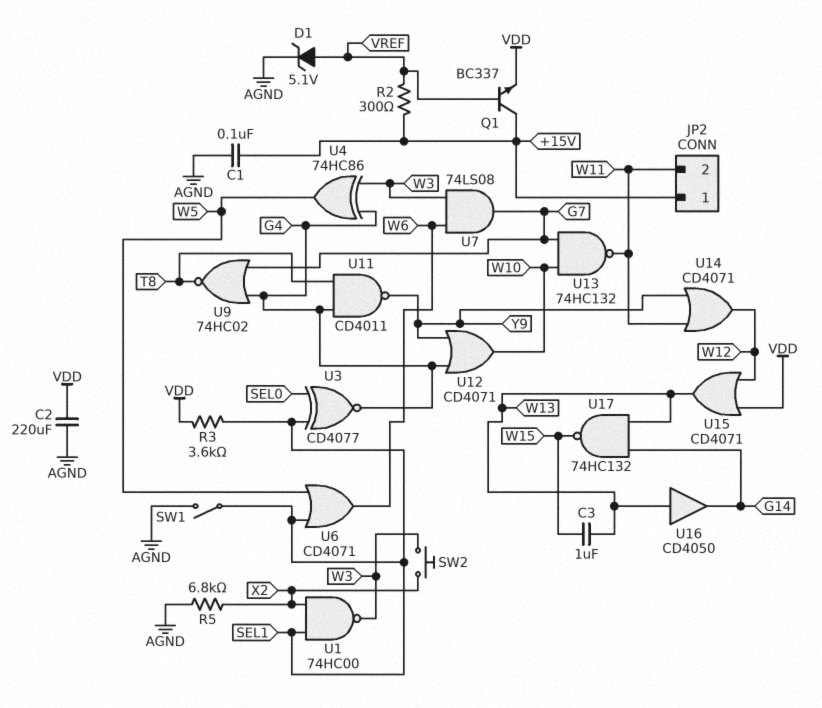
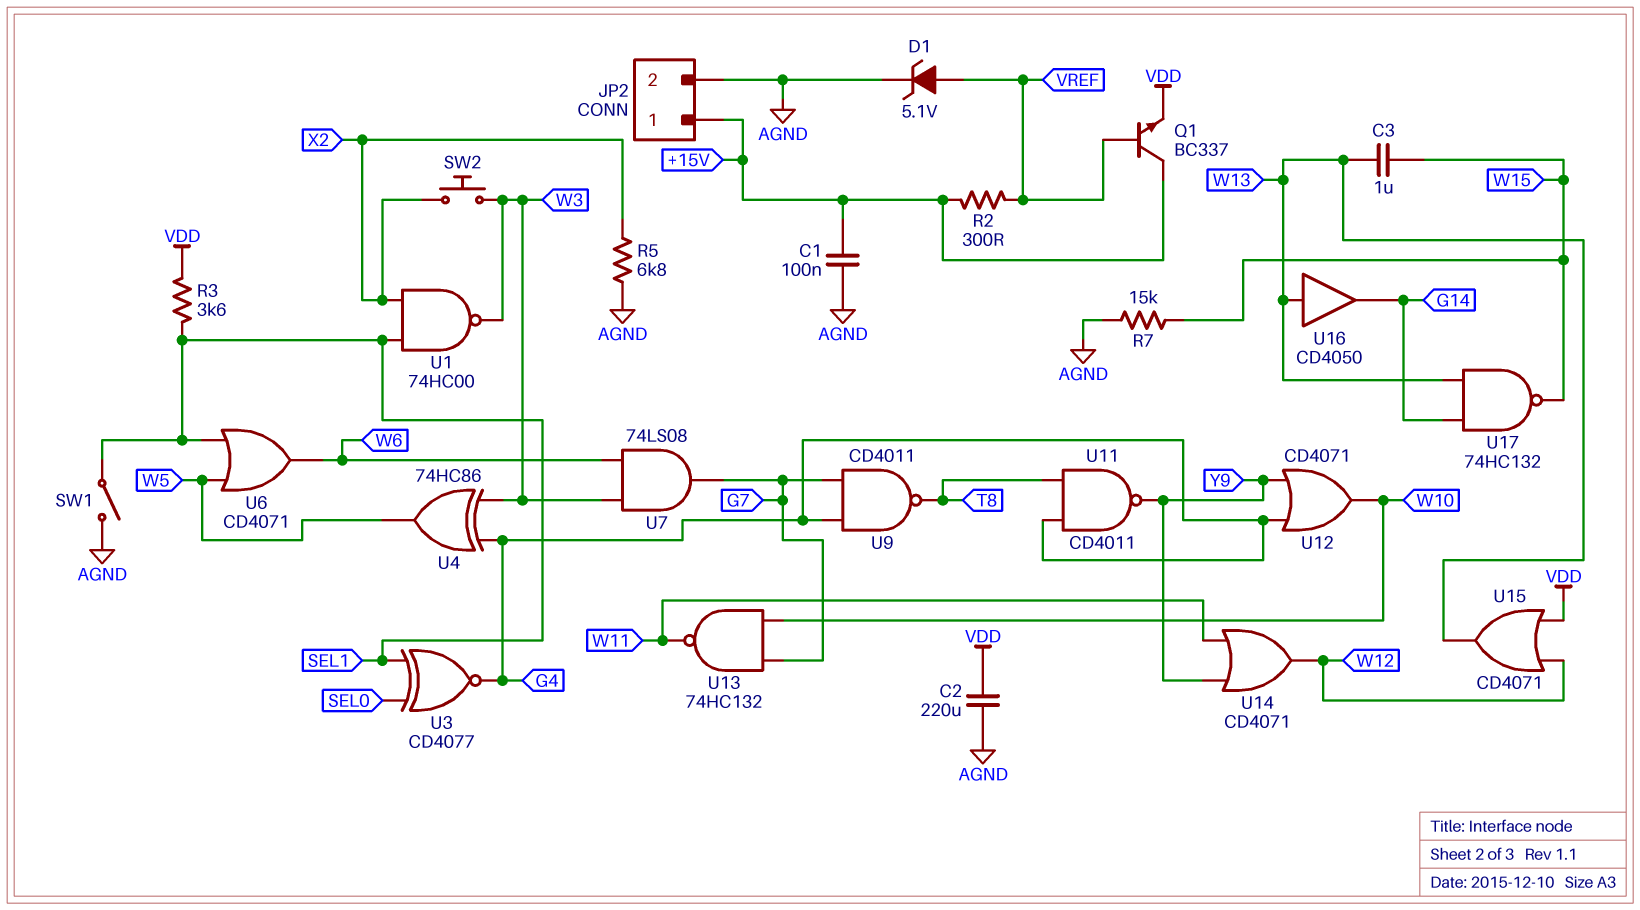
JP2 pin 2: W11 -> AGND
R7: none -> 15k (AGND, W15)
U9: NOR 74HC02 (in G4, in G7, out T8) -> NAND CD4011 (in G4, in G7, out T8)

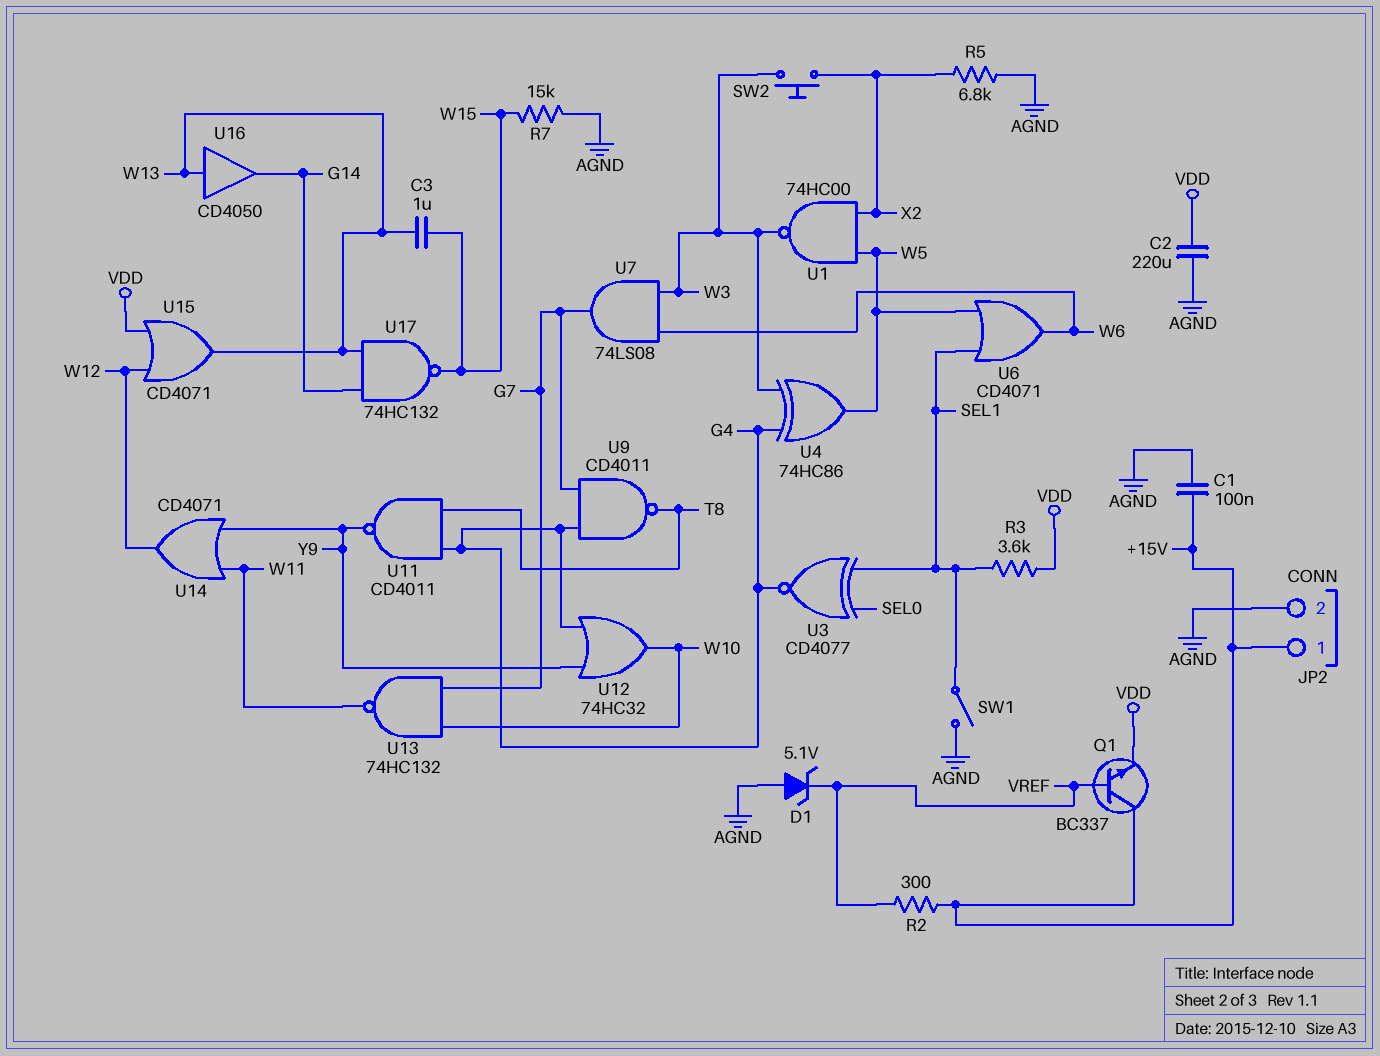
D1: zener 5.1V (A VREF, K AGND) -> zener 5.1V (A AGND, K VREF)
U1: NAND 74HC00 (in SEL1, in X2, out W3) -> NAND 74HC00 (in W5, in X2, out W3)
U12: OR CD4071 (in G4, in Y9, out W10) -> OR 74HC32 (in G4, in Y9, out W10)

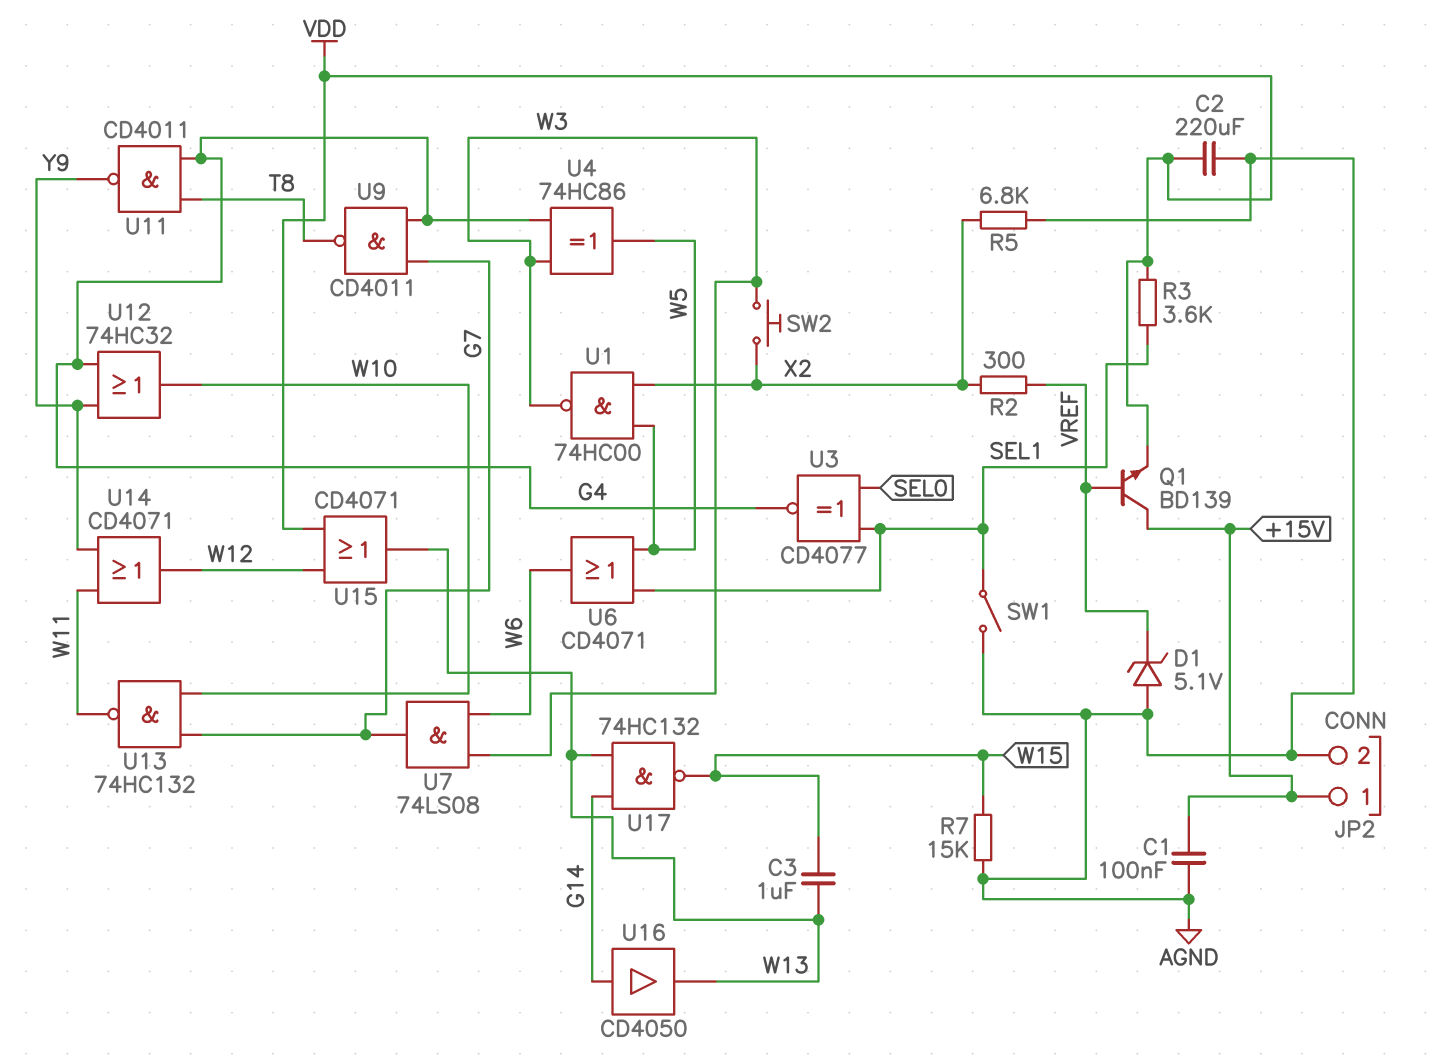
Q1: NPN BC337 (B VREF, C +15V, E VDD) -> NPN BD139 (B VREF, C +15V, E VDD)
R2: 300 (+15V, VREF) -> 300 (VREF, X2)
U16: buffer CD4050 (in W13, out G14) -> buffer CD4050 (in G14, out W13)

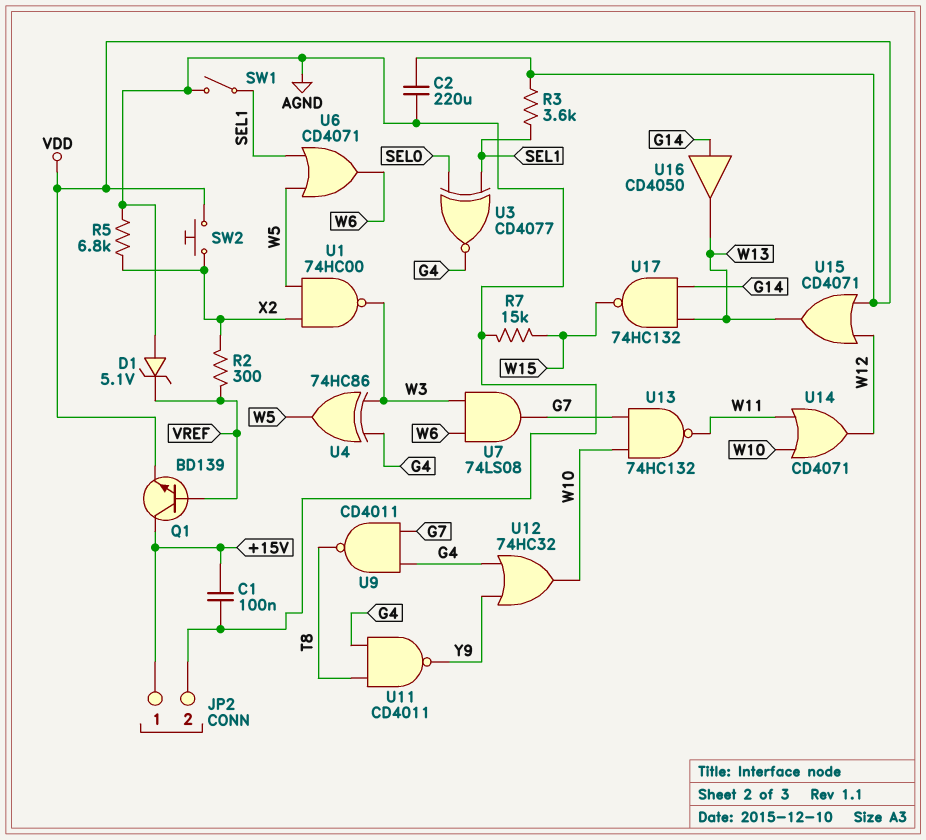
C3: 1uF (W13, W15) -> none
SW2: button (W3, X2) -> button (VDD, X2)
U14: OR CD4071 (in W11, in Y9, out W12) -> OR CD4071 (in W10, in W11, out W12)

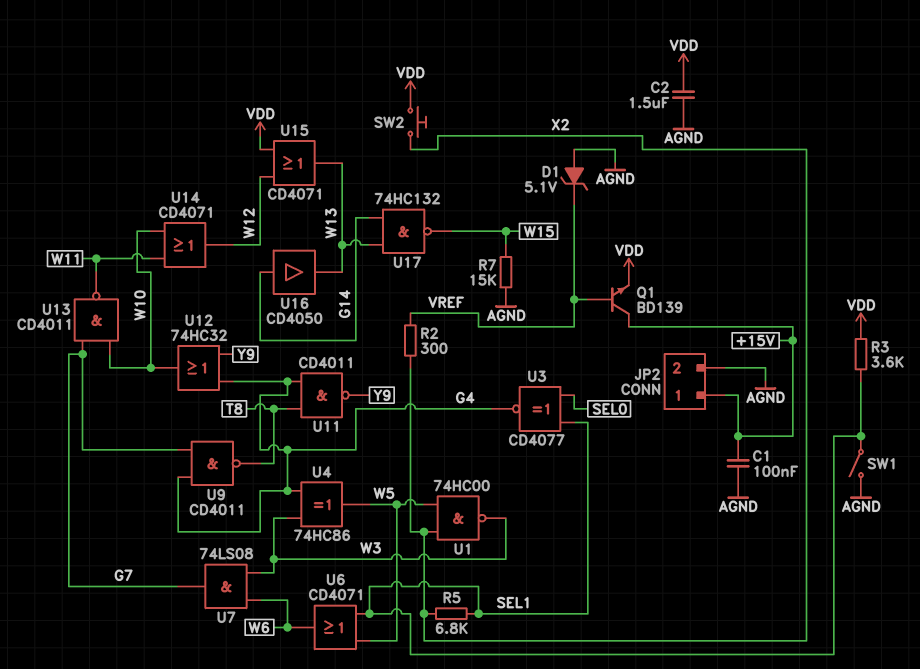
C2: 220uF (AGND, VDD) -> 1.5uF (AGND, VDD)
R5: 6.8k (AGND, X2) -> 6.8k (SEL1, X2)
U13: NAND 74HC132 (in G7, in W10, out W11) -> NAND CD4011 (in G7, in W10, out W11)

